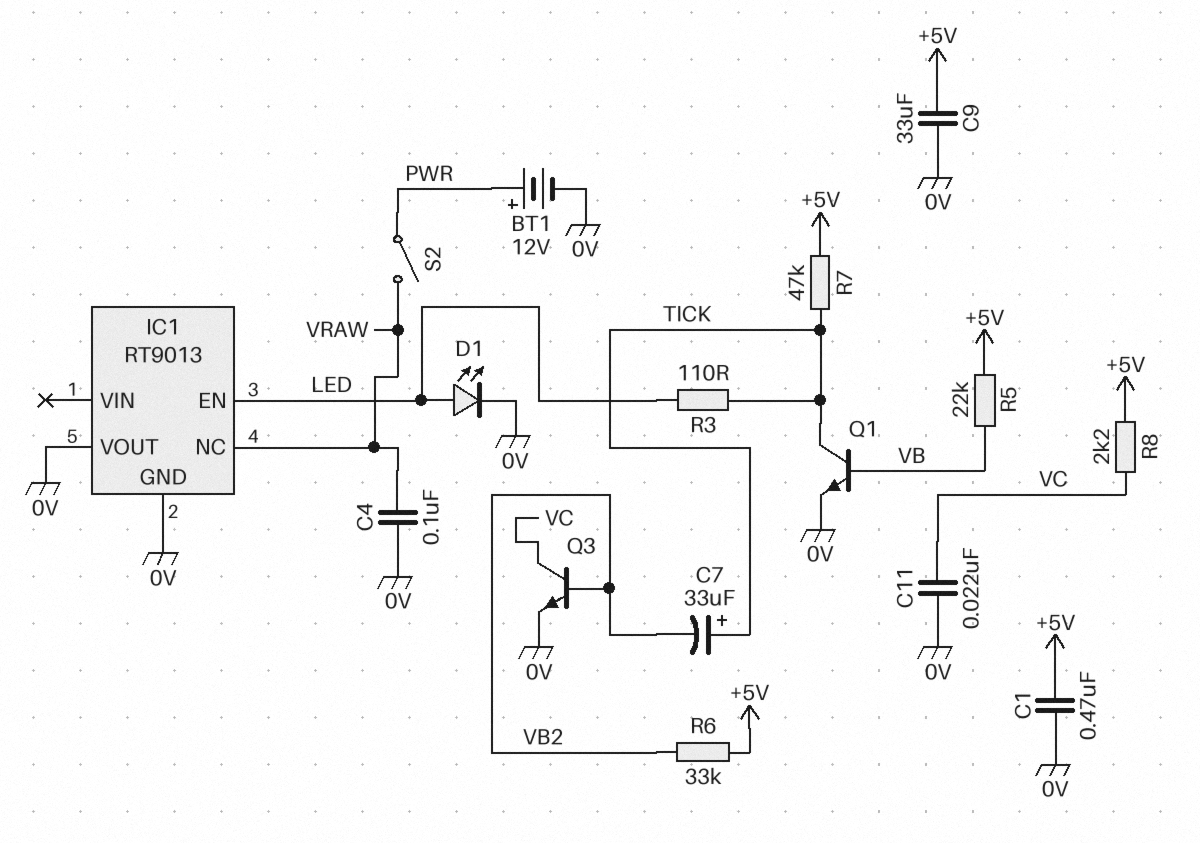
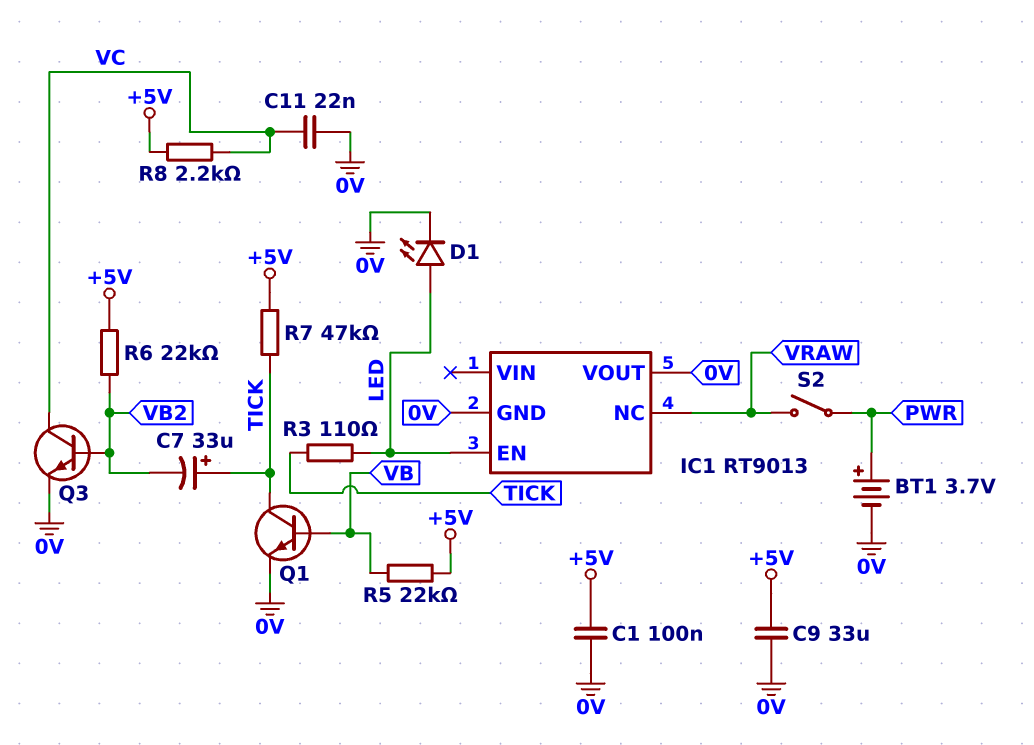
BT1: 12V (plus PWR, minus 0V) -> 3.7V (plus PWR, minus 0V)
C1: 470nF (+5V, 0V) -> 100nF (+5V, 0V)
C4: 100nF (0V, VRAW) -> none
R6: 33k (+5V, VB2) -> 22k (+5V, VB2)

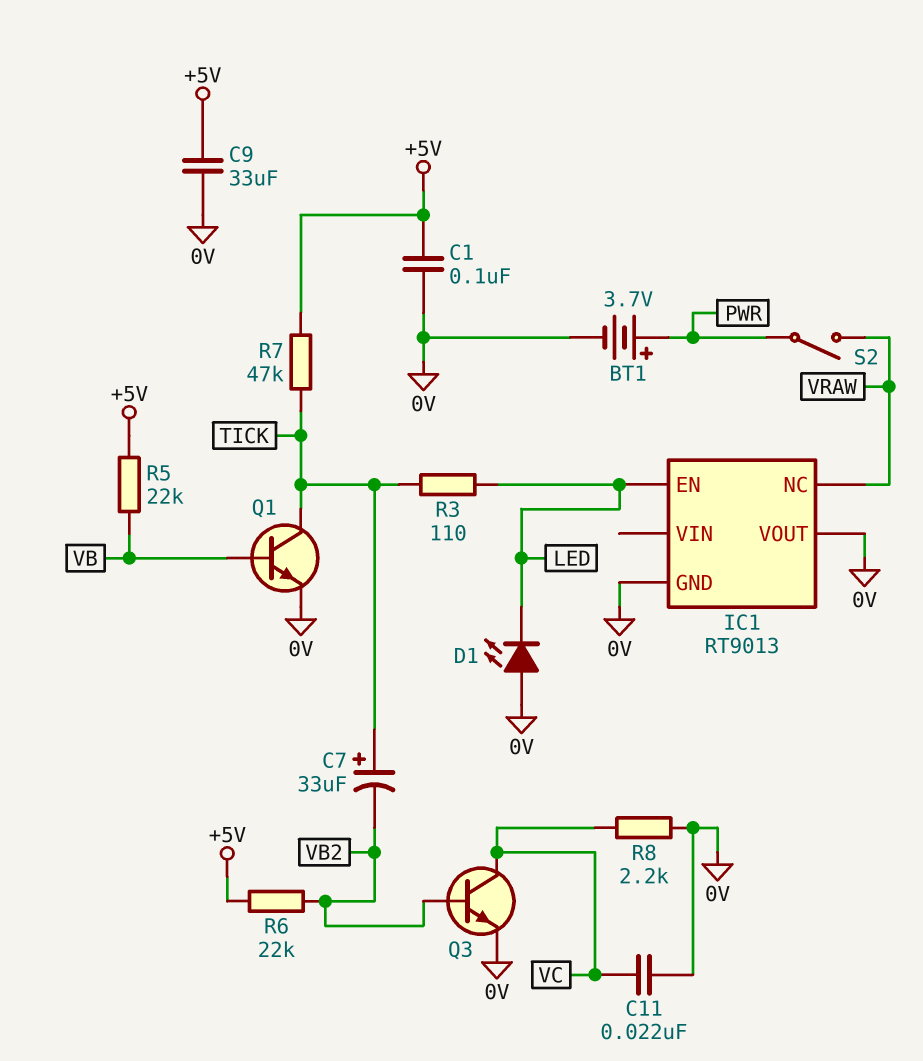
D1: LED (A LED, K 0V) -> LED (A 0V, K LED)
R8: 2.2k (+5V, VC) -> 2.2k (0V, VC)

